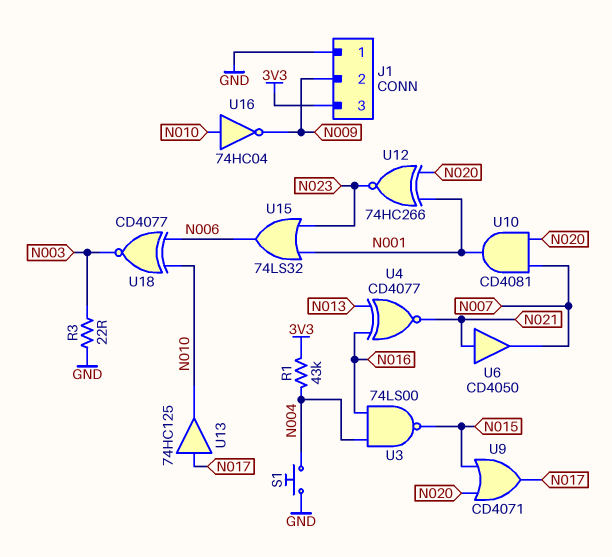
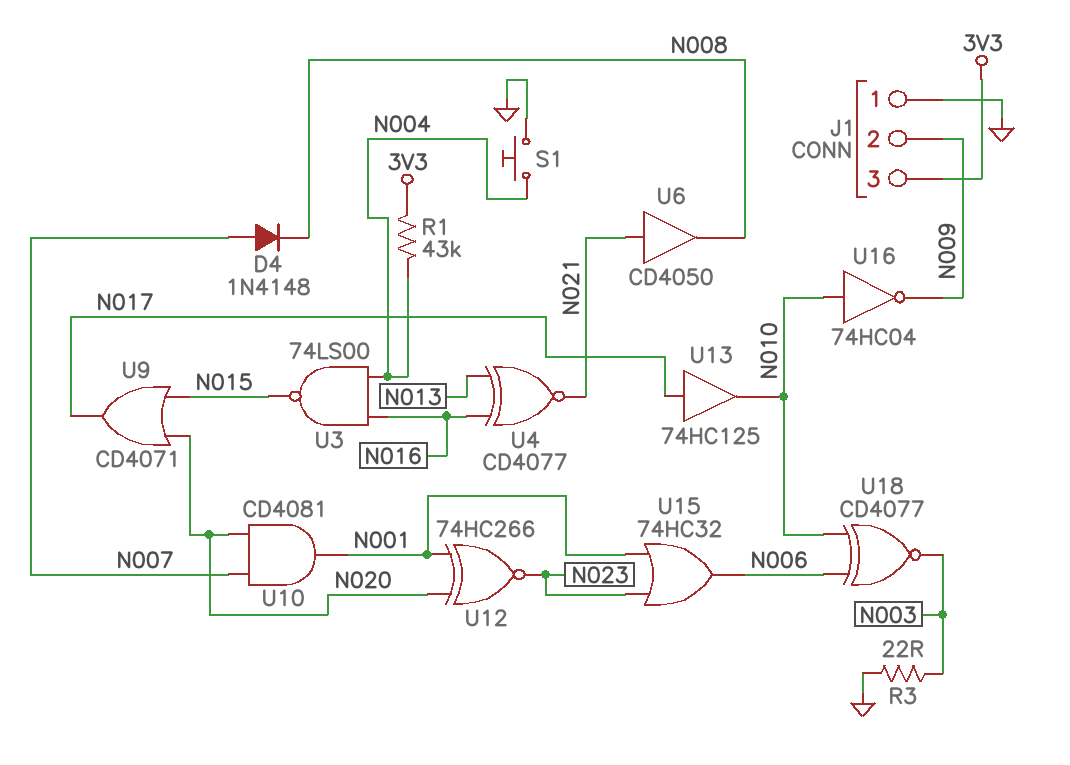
D4: none -> diode 1N4148 (A N007, K N008)
U6: buffer CD4050 (in N021, out N007) -> buffer CD4050 (in N021, out N008)
U15: OR 74LS32 (in N001, in N023, out N006) -> OR 74HC32 (in N001, in N023, out N006)

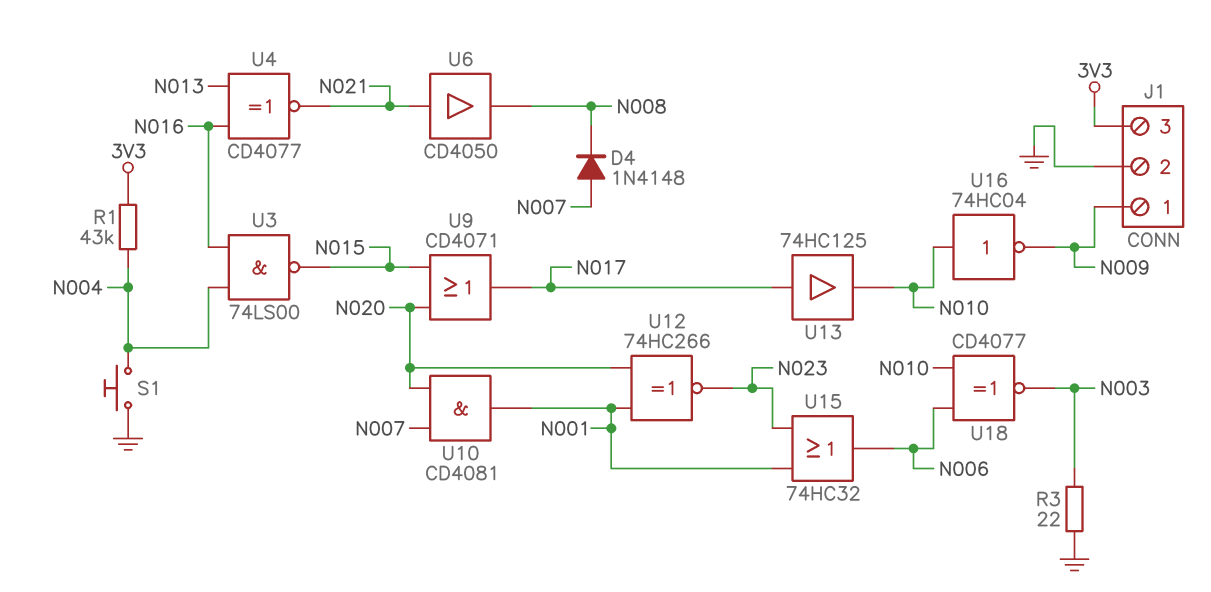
J1 pin 1: GND -> N009
J1 pin 2: N009 -> GND

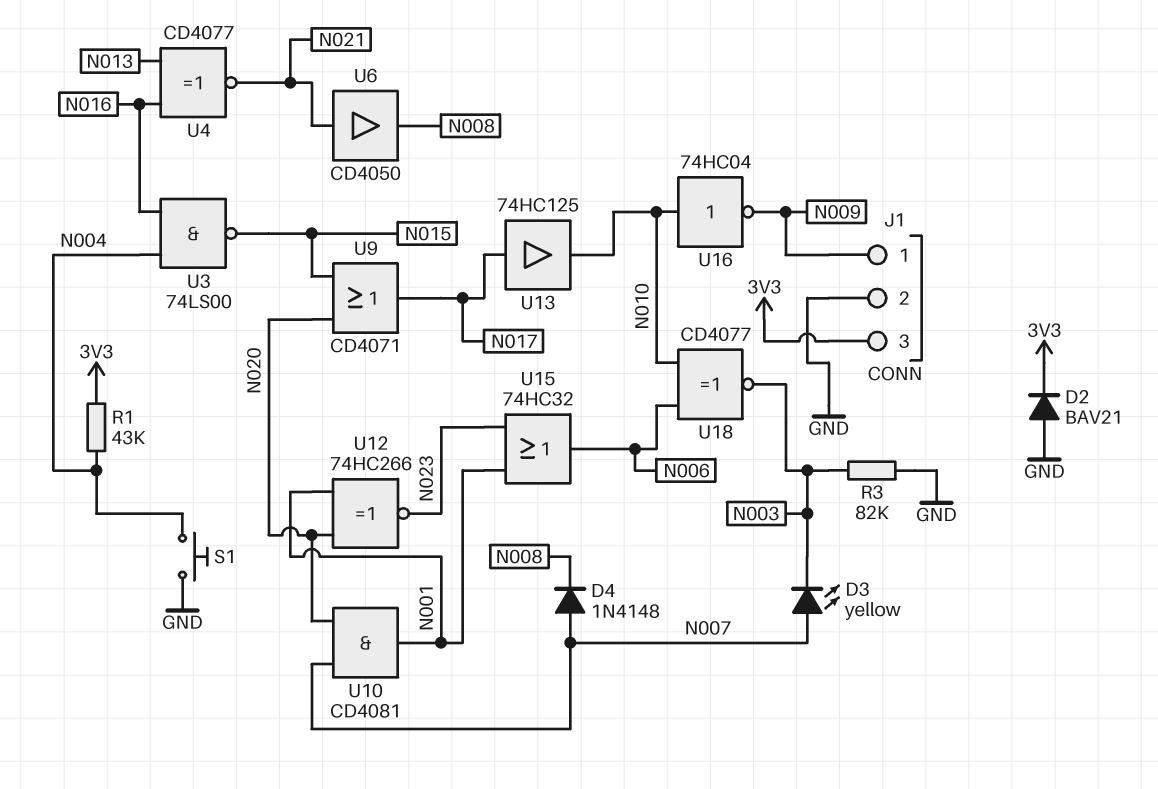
D2: none -> diode BAV21 (A GND, K 3V3)
D3: none -> LED yellow (A N007, K N003)
R3: 22 (GND, N003) -> 82k (GND, N003)

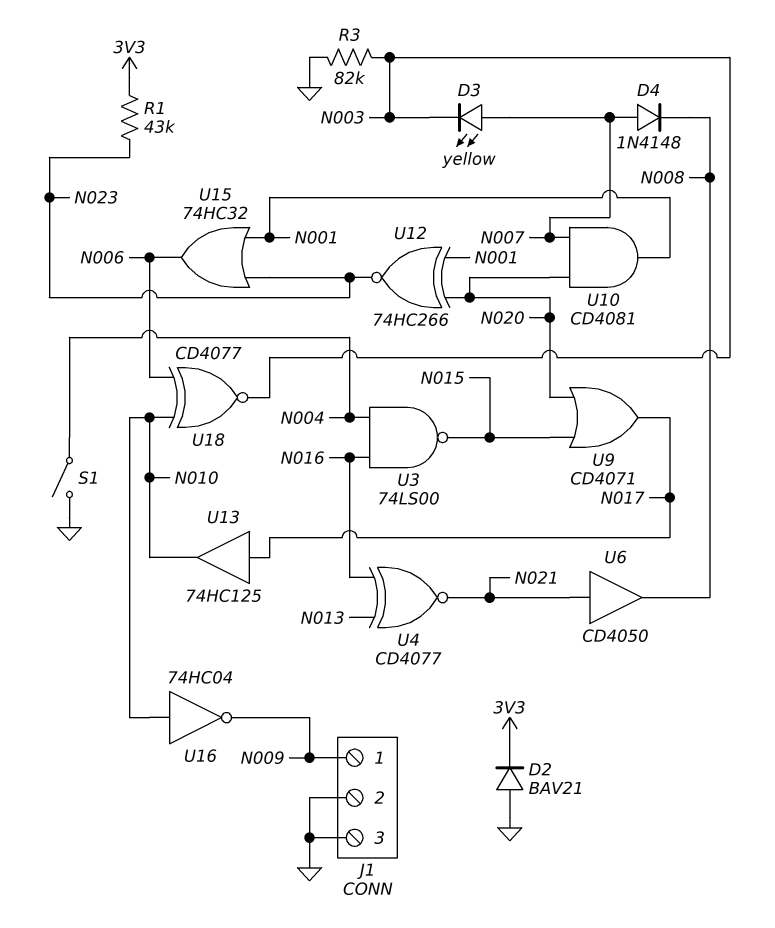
J1 pin 3: 3V3 -> GND
R1: 43k (3V3, N004) -> 43k (3V3, N023)
S1: button (GND, N004) -> switch (GND, N004)

